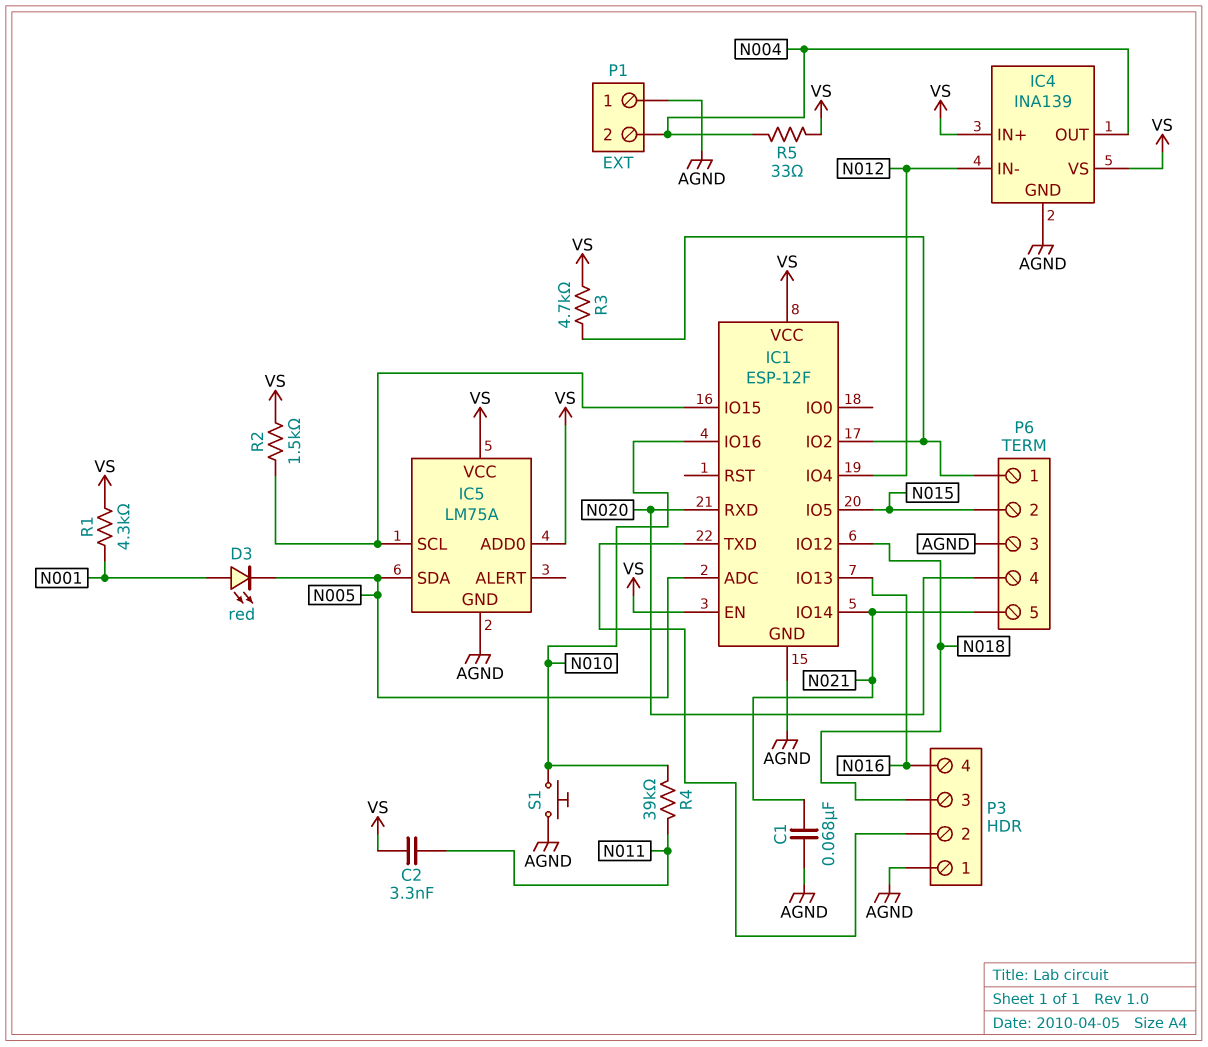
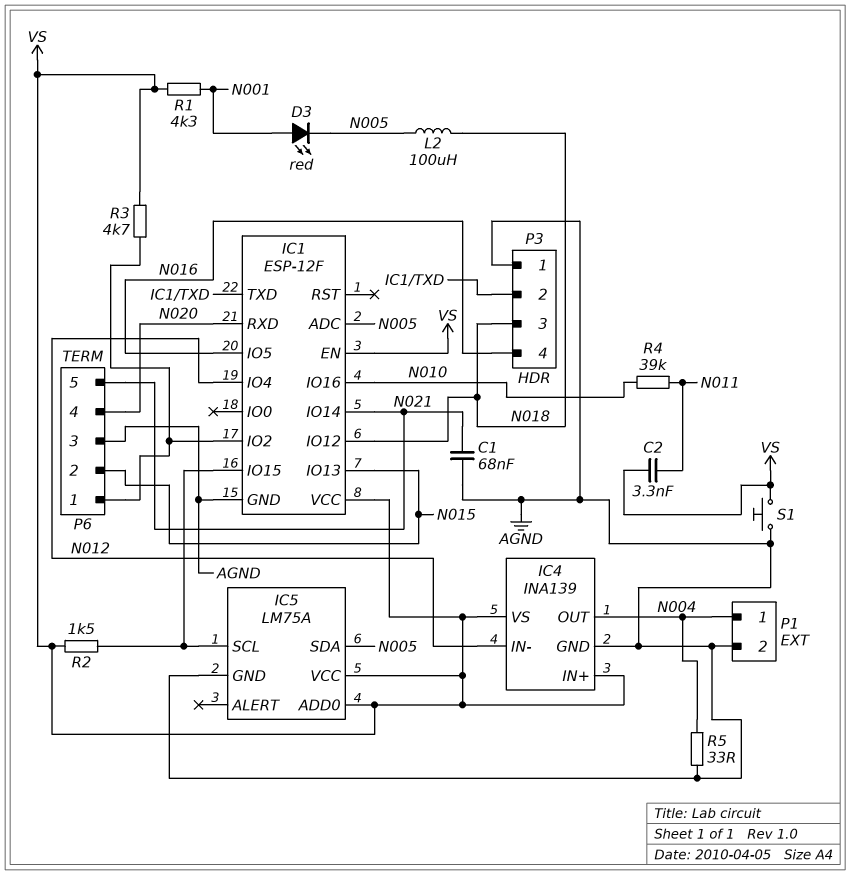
IC1 pin IO5: N015 -> N016
IC1 pin IO13: N016 -> N015
L2: none -> 100uH (N005, N018)
P1 pin 1: AGND -> N004
P1 pin 2: N004 -> AGND
R5: 33 (N004, VS) -> 33 (AGND, N004)
S1: button (AGND, N010) -> button (AGND, VS)

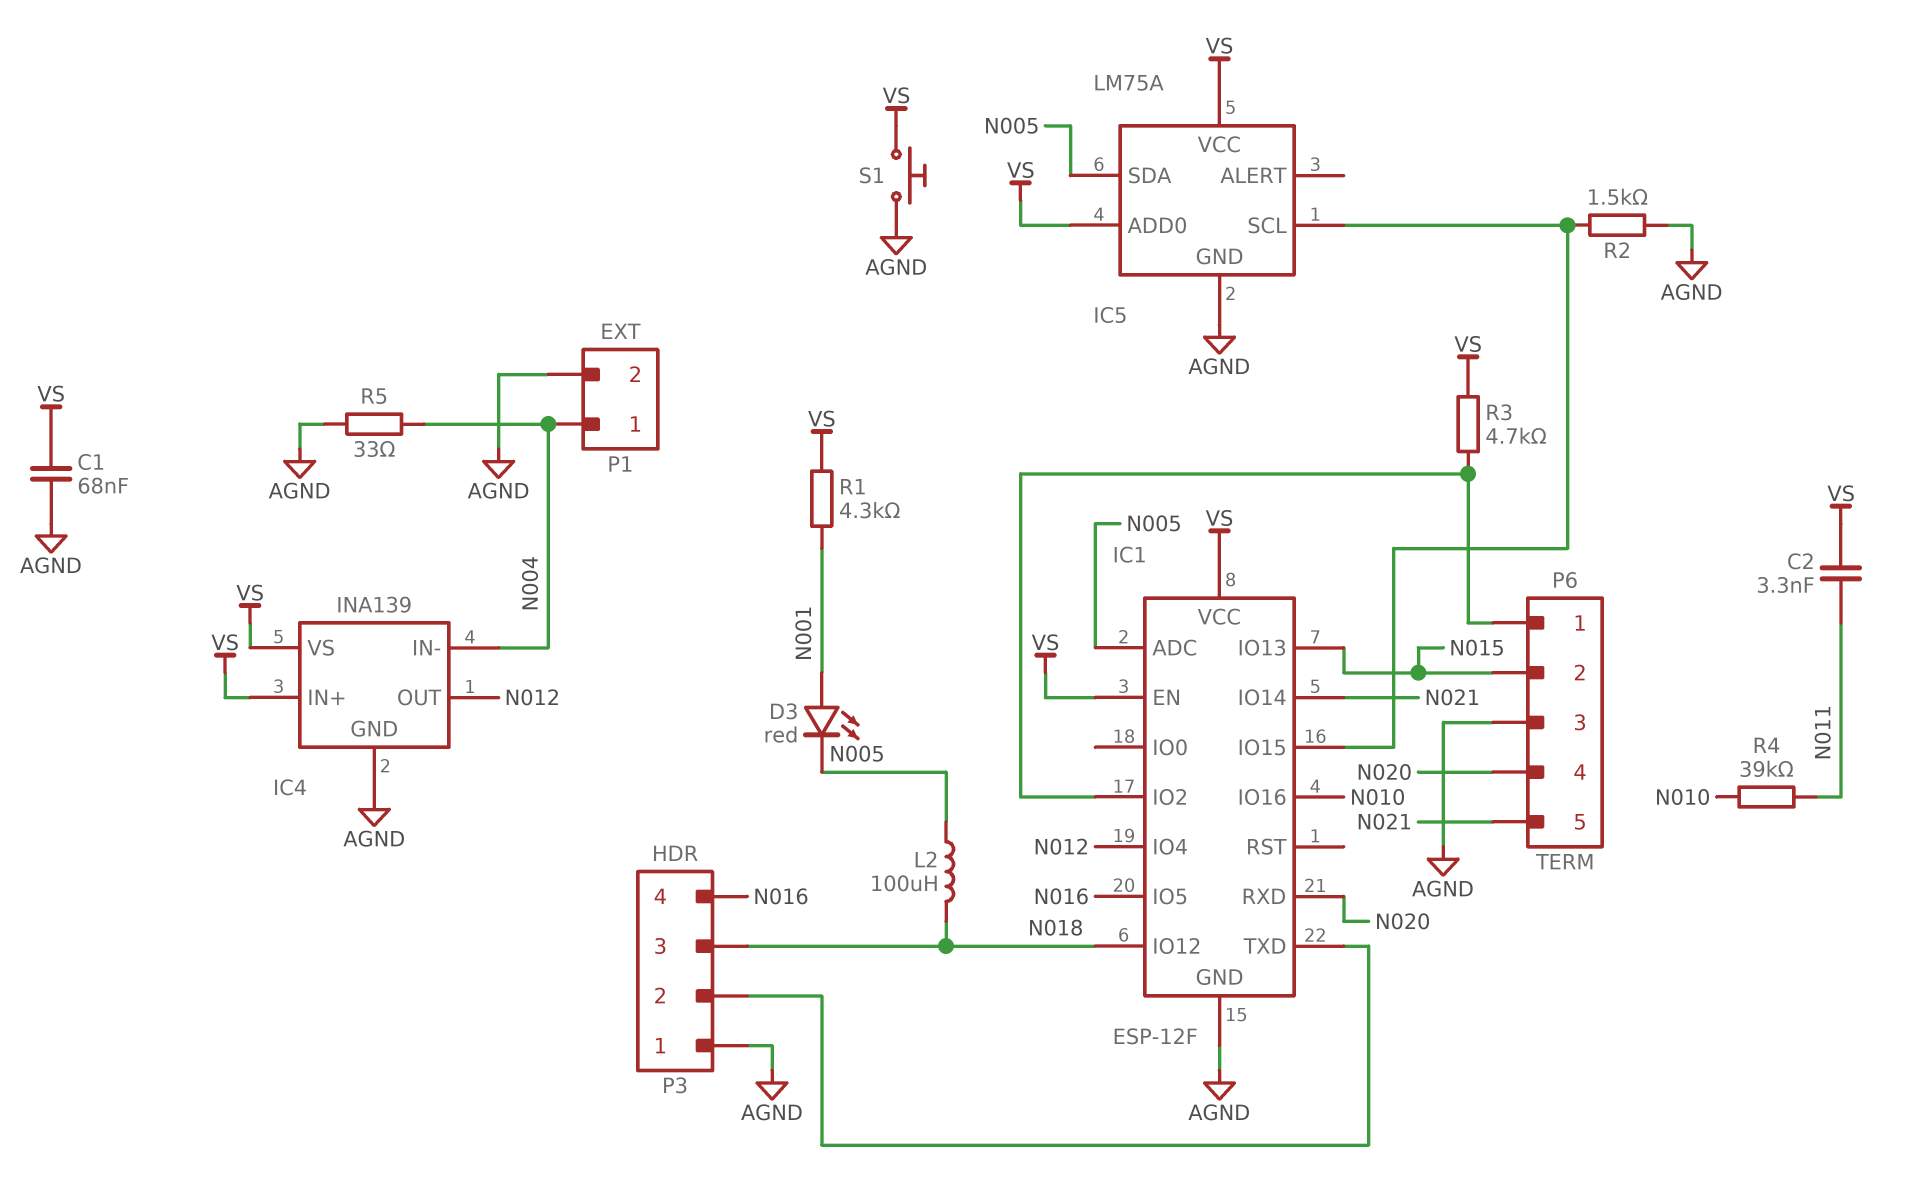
C1: 68nF (AGND, N021) -> 68nF (AGND, VS)
IC4 pin IN-: N012 -> N004
IC4 pin OUT: N004 -> N012
R2: 1.5k (IC1/IO15, VS) -> 1.5k (AGND, IC1/IO15)

